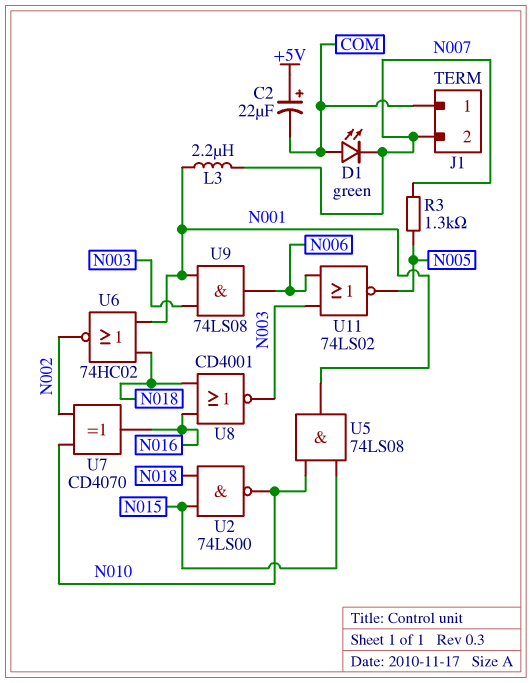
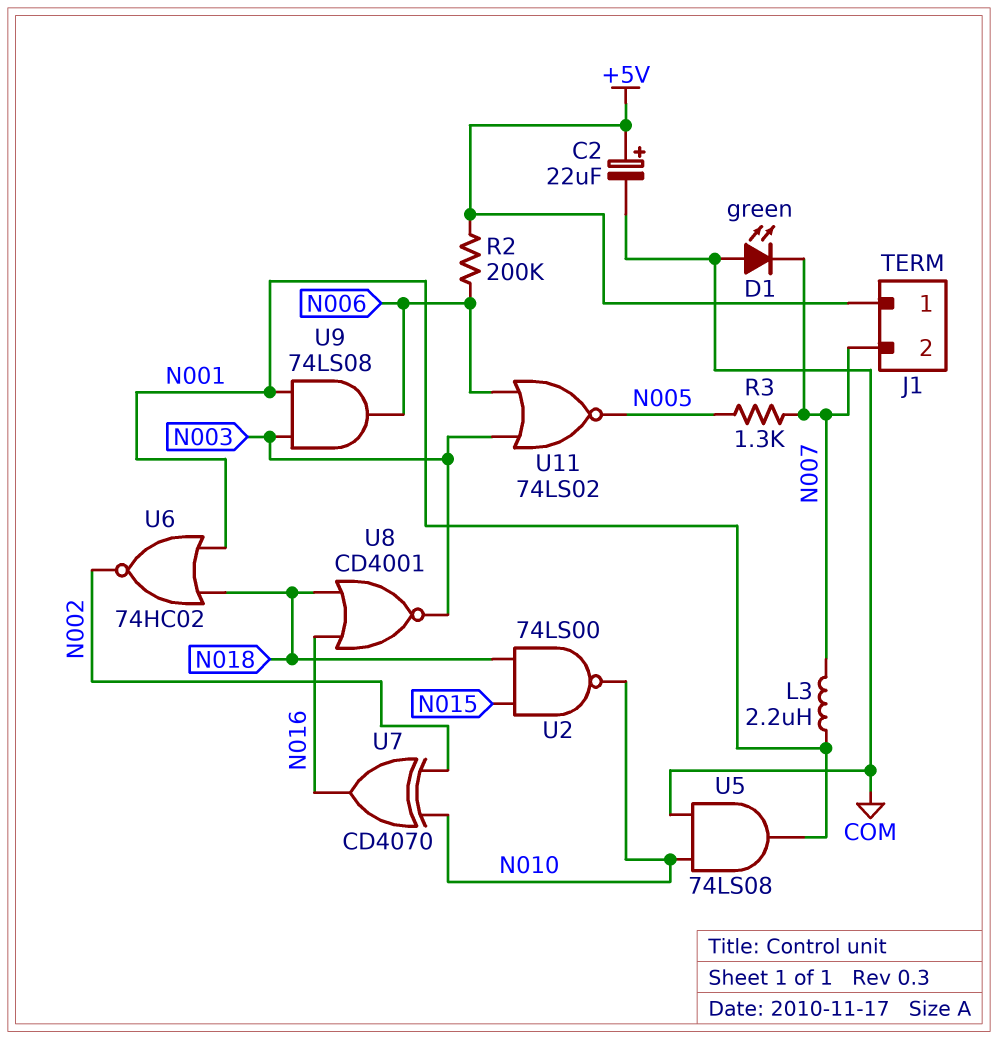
J1 pin 1: COM -> +5V
R2: none -> 200k (+5V, N006)
U5: AND 74LS08 (in N010, in N015, out N001) -> AND 74LS08 (in COM, in N010, out N001)

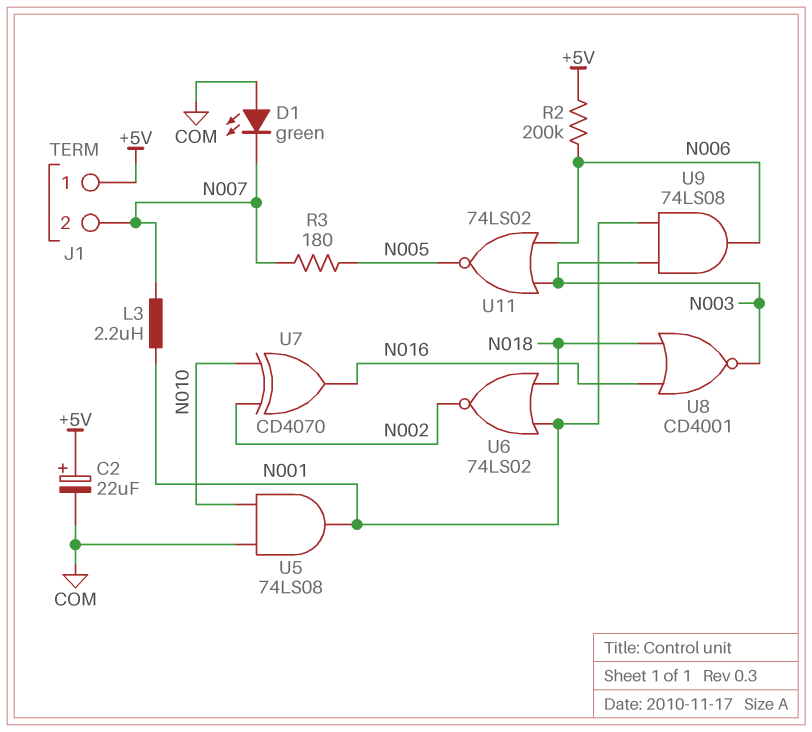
R3: 1.3k (N005, N007) -> 180 (N005, N007)
U2: NAND 74LS00 (in N015, in N018, out N010) -> none
U6: NOR 74HC02 (in N001, in N018, out N002) -> NOR 74LS02 (in N001, in N018, out N002)

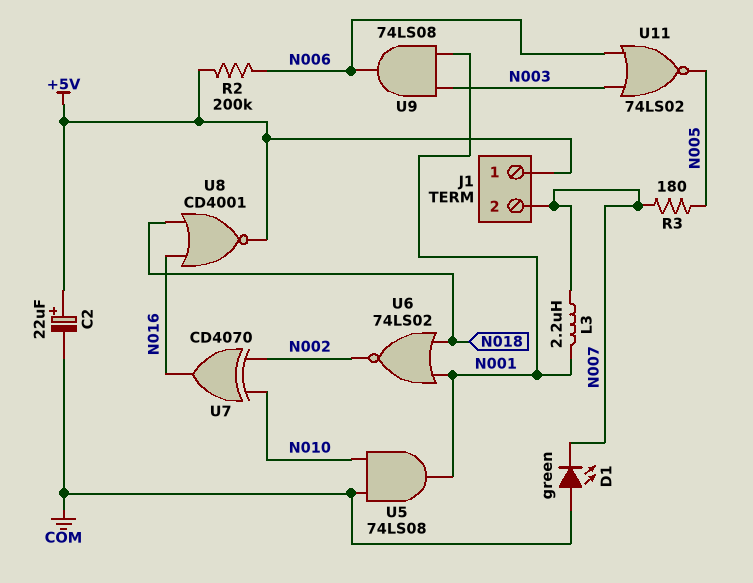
U8: NOR CD4001 (in N016, in N018, out N003) -> NOR CD4001 (in N016, in N018, out +5V)

